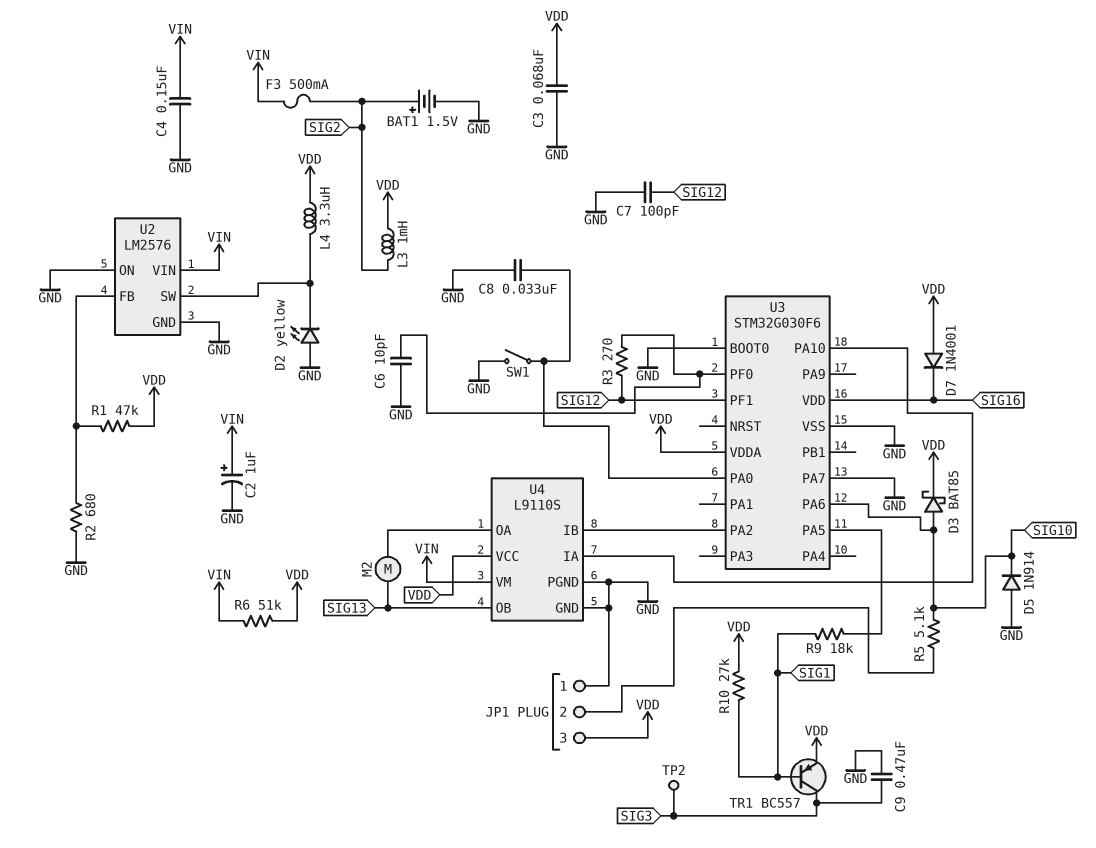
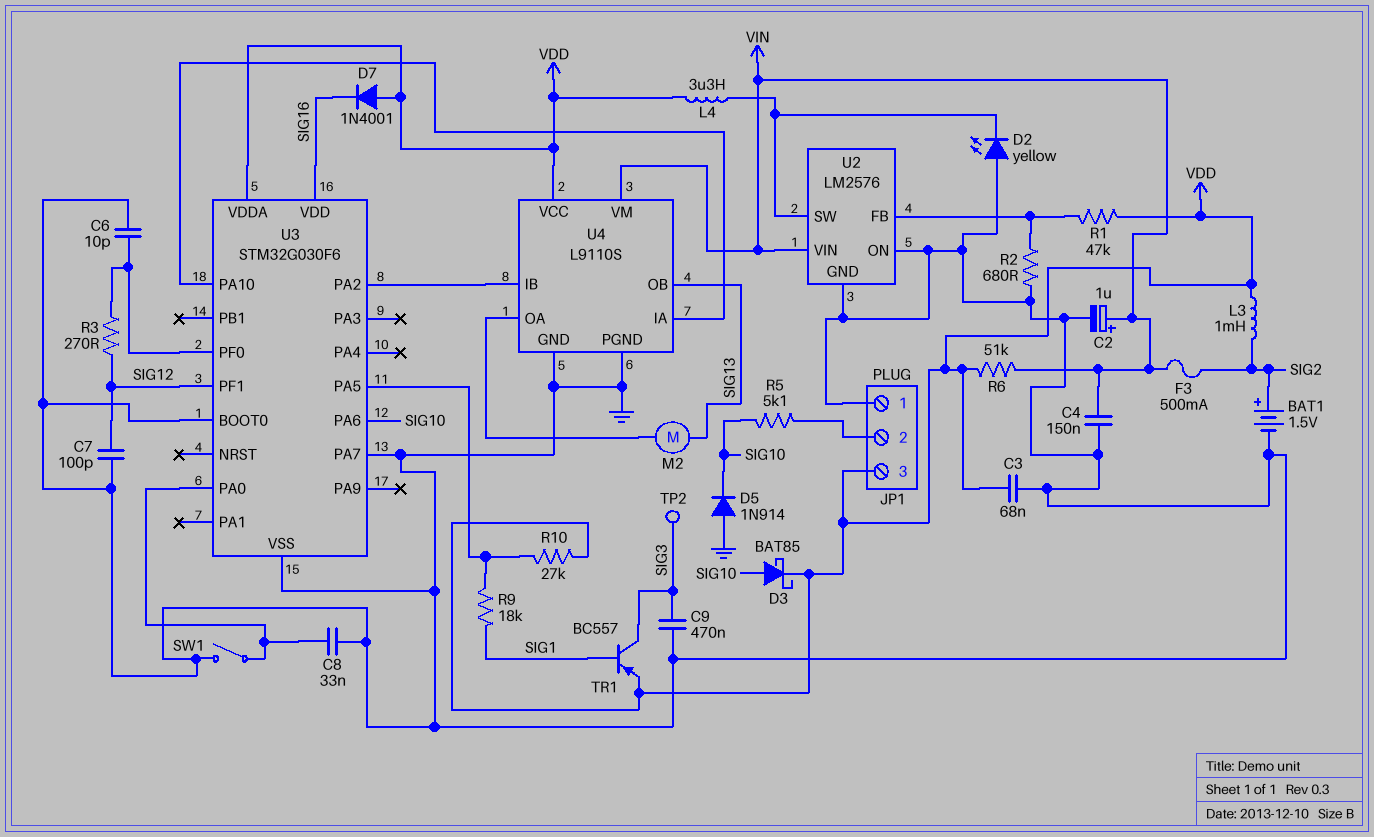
R10: 27k (SIG1, VDD) -> 27k (U3/PA5, VDD)

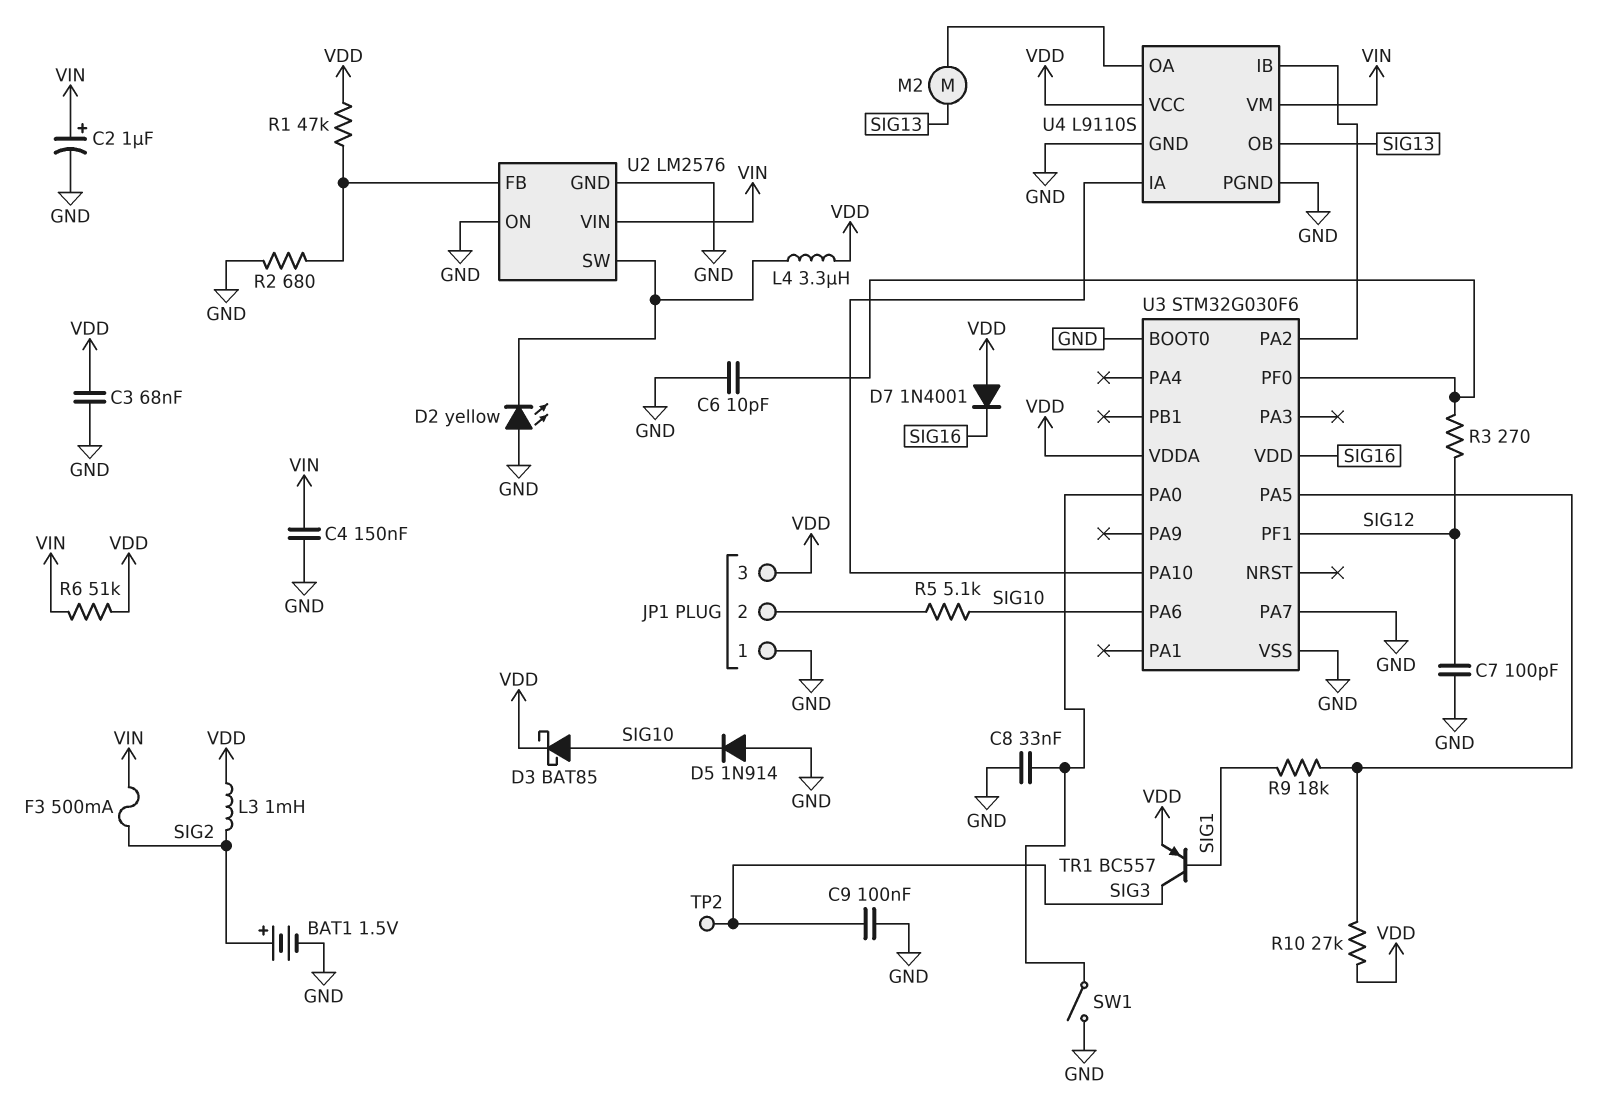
C9: 470nF (GND, SIG3) -> 100nF (GND, SIG3)

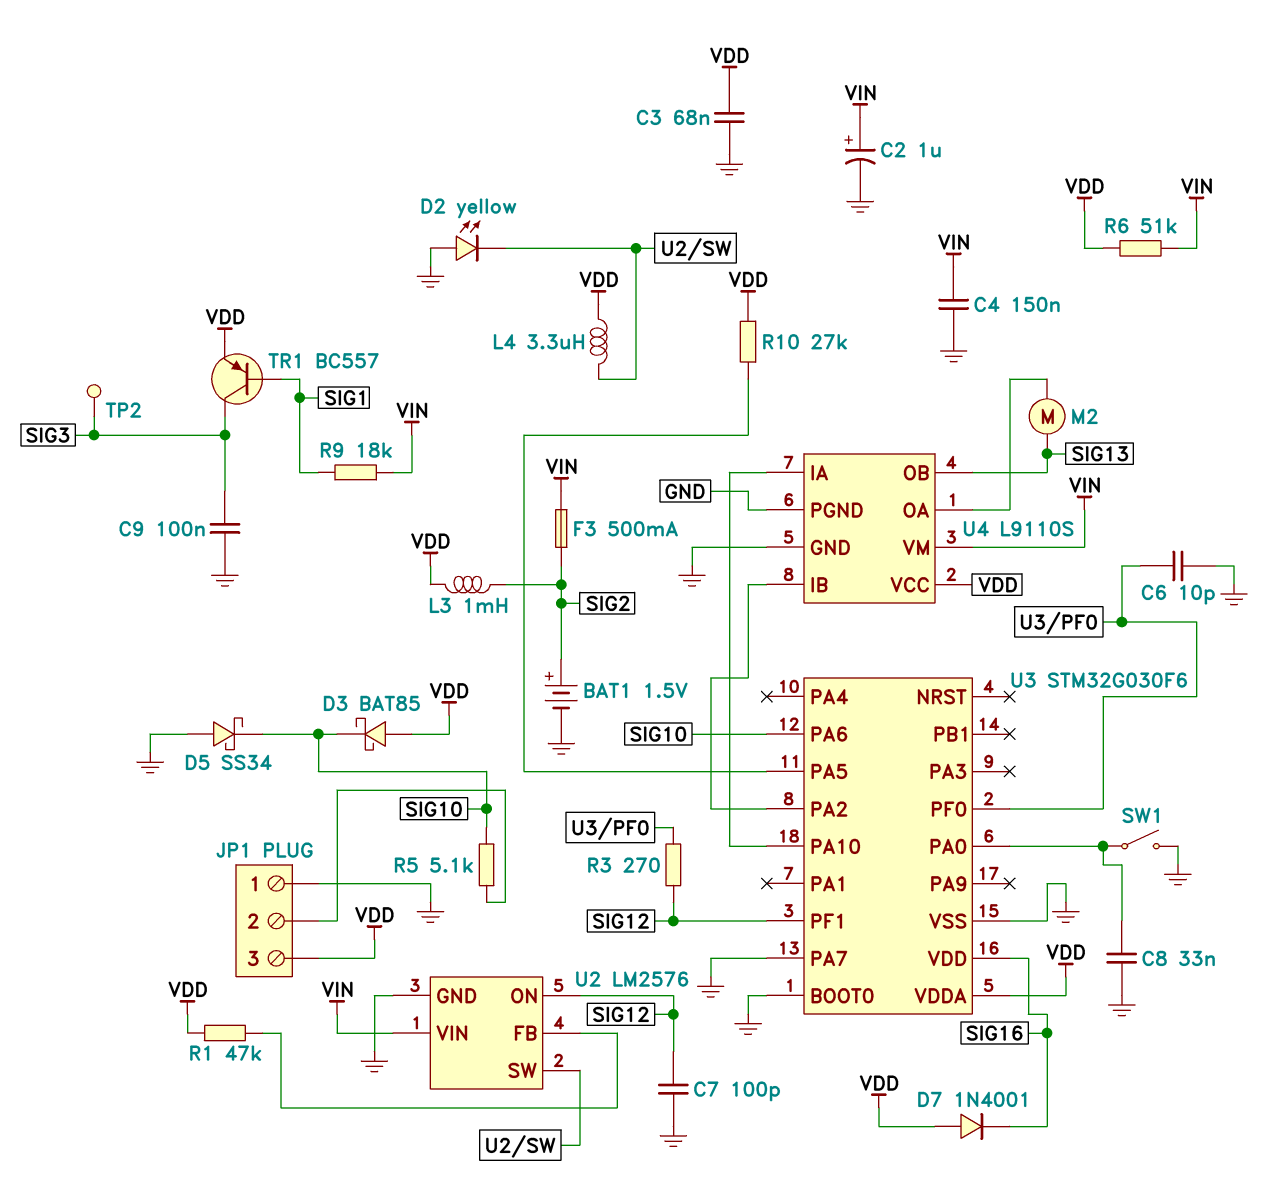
D3: schottky BAT85 (A SIG10, K VDD) -> schottky BAT85 (A VDD, K SIG10)
D5: diode 1N914 (A GND, K SIG10) -> schottky SS34 (A GND, K SIG10)
R2: 680 (GND, U2/FB) -> none
R9: 18k (SIG1, U3/PA5) -> 18k (SIG1, VIN)
U2 pin ON: GND -> SIG12

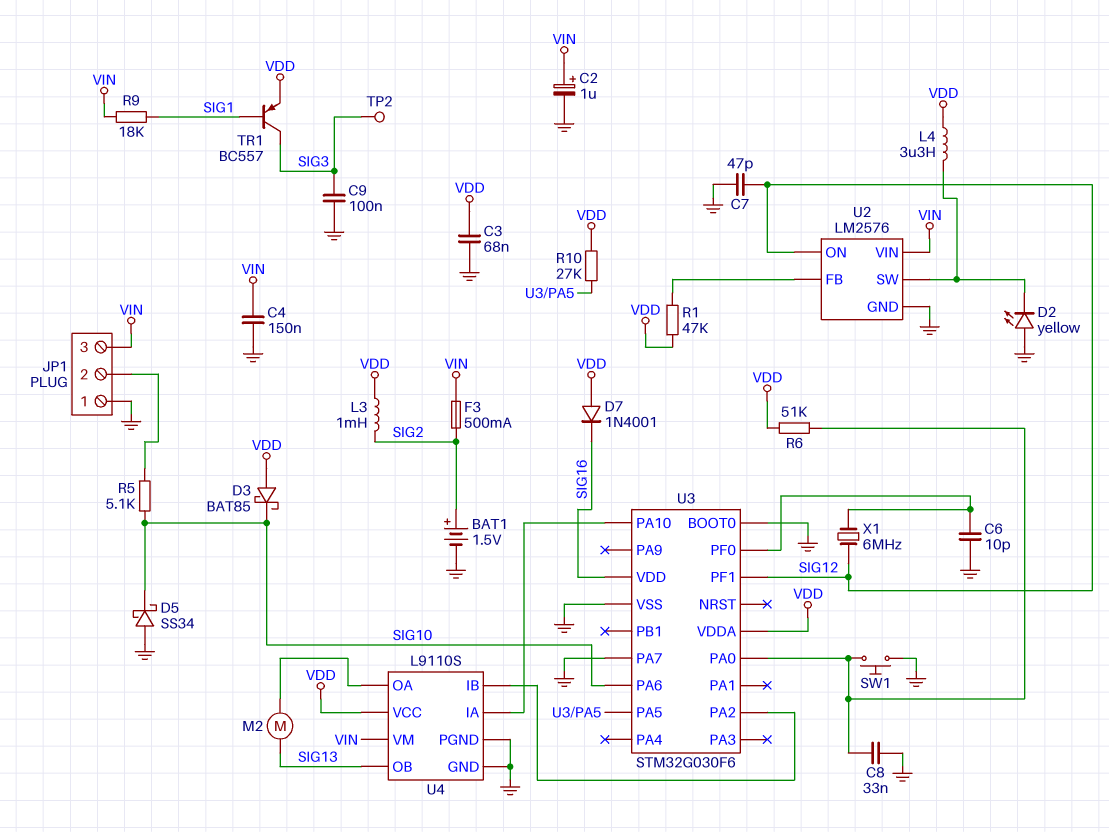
C7: 100pF (GND, SIG12) -> 47pF (GND, SIG12)
JP1 pin 3: VDD -> VIN
R3: 270 (SIG12, U3/PF0) -> none
R6: 51k (VDD, VIN) -> 51k (U3/PA0, VDD)
SW1: switch (GND, U3/PA0) -> button (GND, U3/PA0)
X1: none -> 6MHz (SIG12, U3/PF0)

